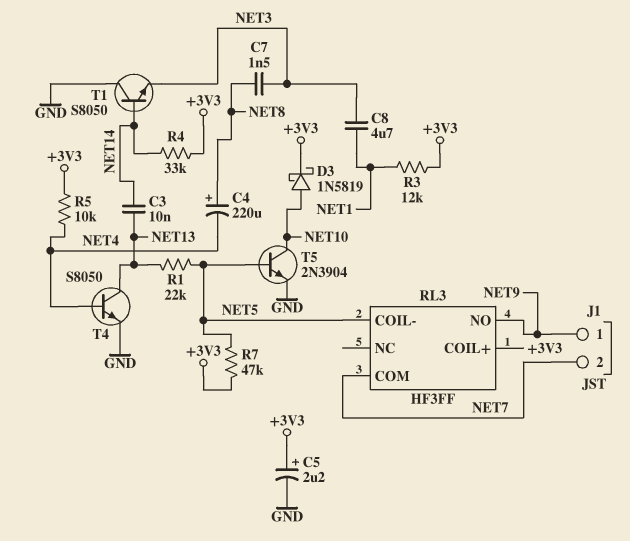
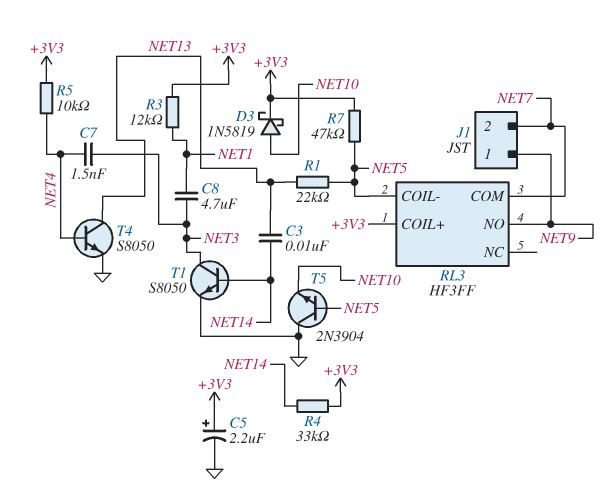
C4: 220uF (plus NET8, minus NET4) -> none
C7: 1.5nF (NET3, NET8) -> 1.5nF (NET3, NET4)
T1: NPN S8050 (B NET14, C GND, E NET3) -> NPN S8050 (B NET14, C NET3, E GND)
T5: NPN 2N3904 (B NET5, C NET10, E GND) -> NPN 2N3904 (B NET5, C GND, E NET10)

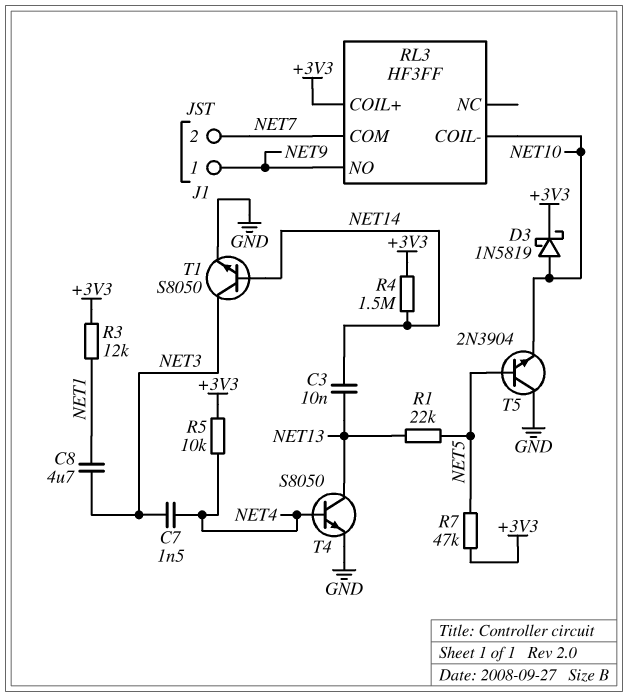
C5: 2.2uF (plus +3V3, minus GND) -> none
R4: 33k (+3V3, NET14) -> 1.5M (+3V3, NET14)
RL3 pin COIL-: NET5 -> NET10

